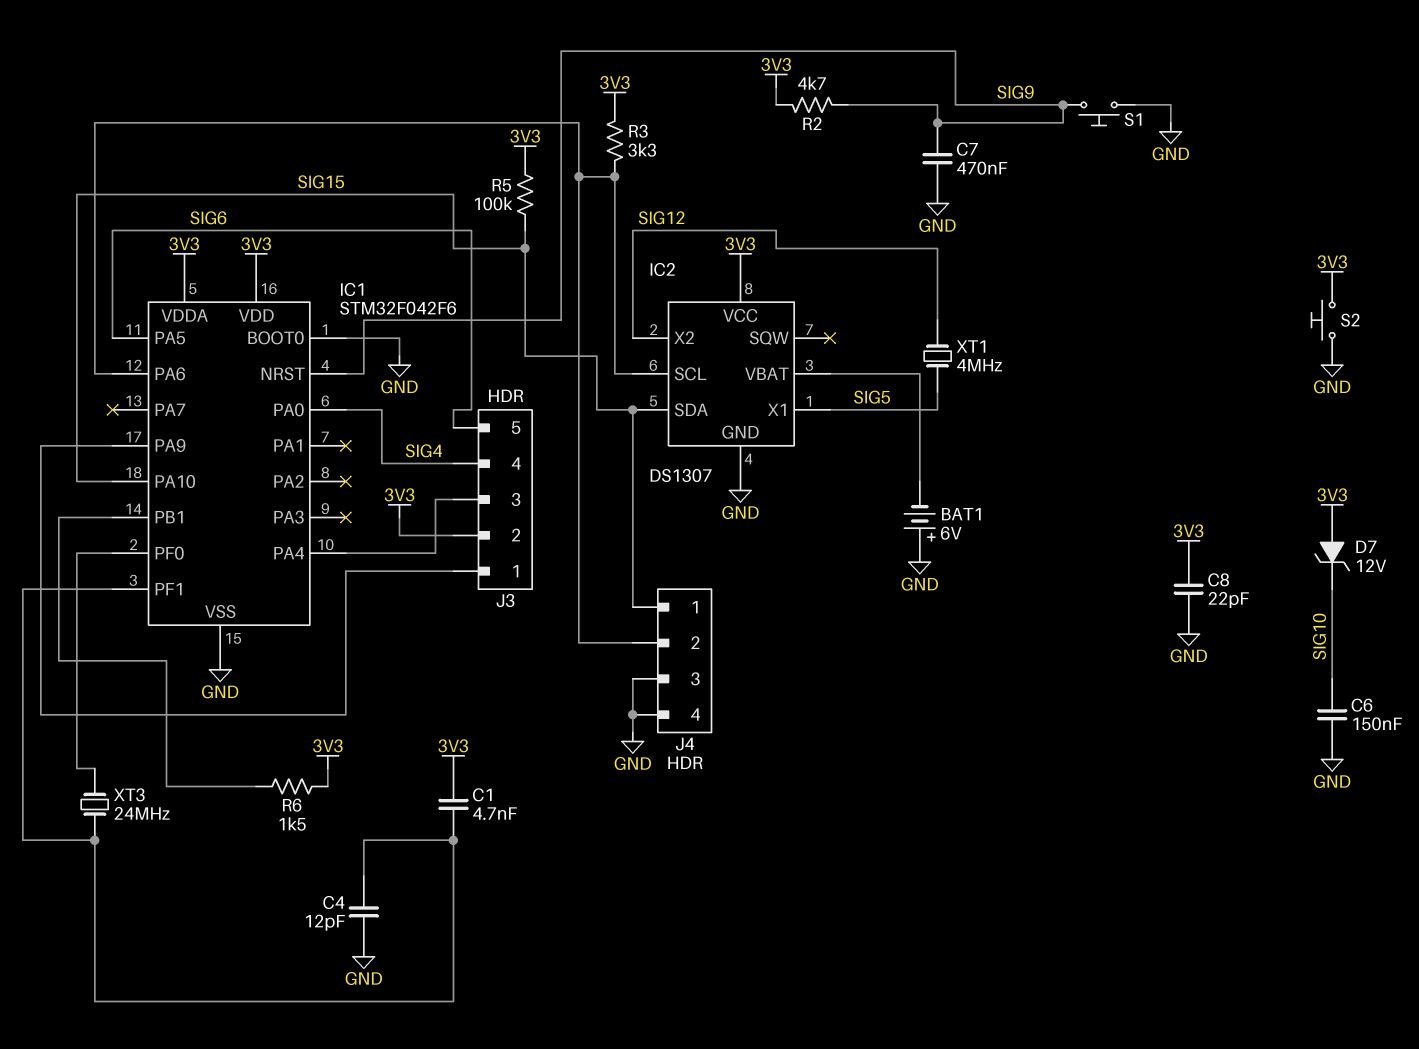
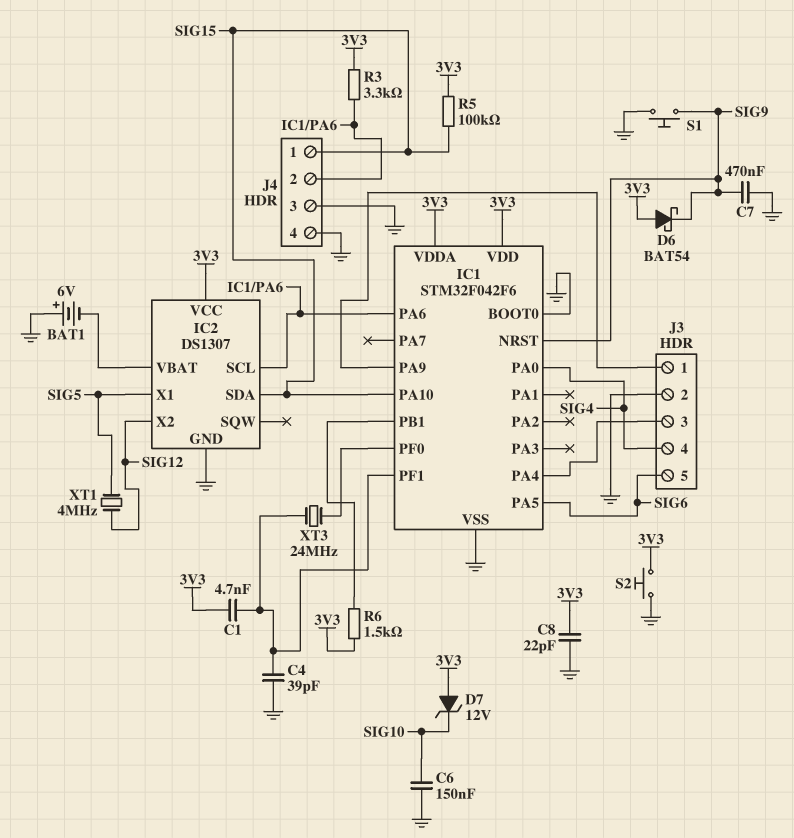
C4: 12pF (GND, IC1/PF1) -> 39pF (GND, IC1/PF1)
D6: none -> schottky BAT54 (A 3V3, K SIG9)
J3 pin 2: 3V3 -> GND
R2: 4.7k (3V3, SIG9) -> none

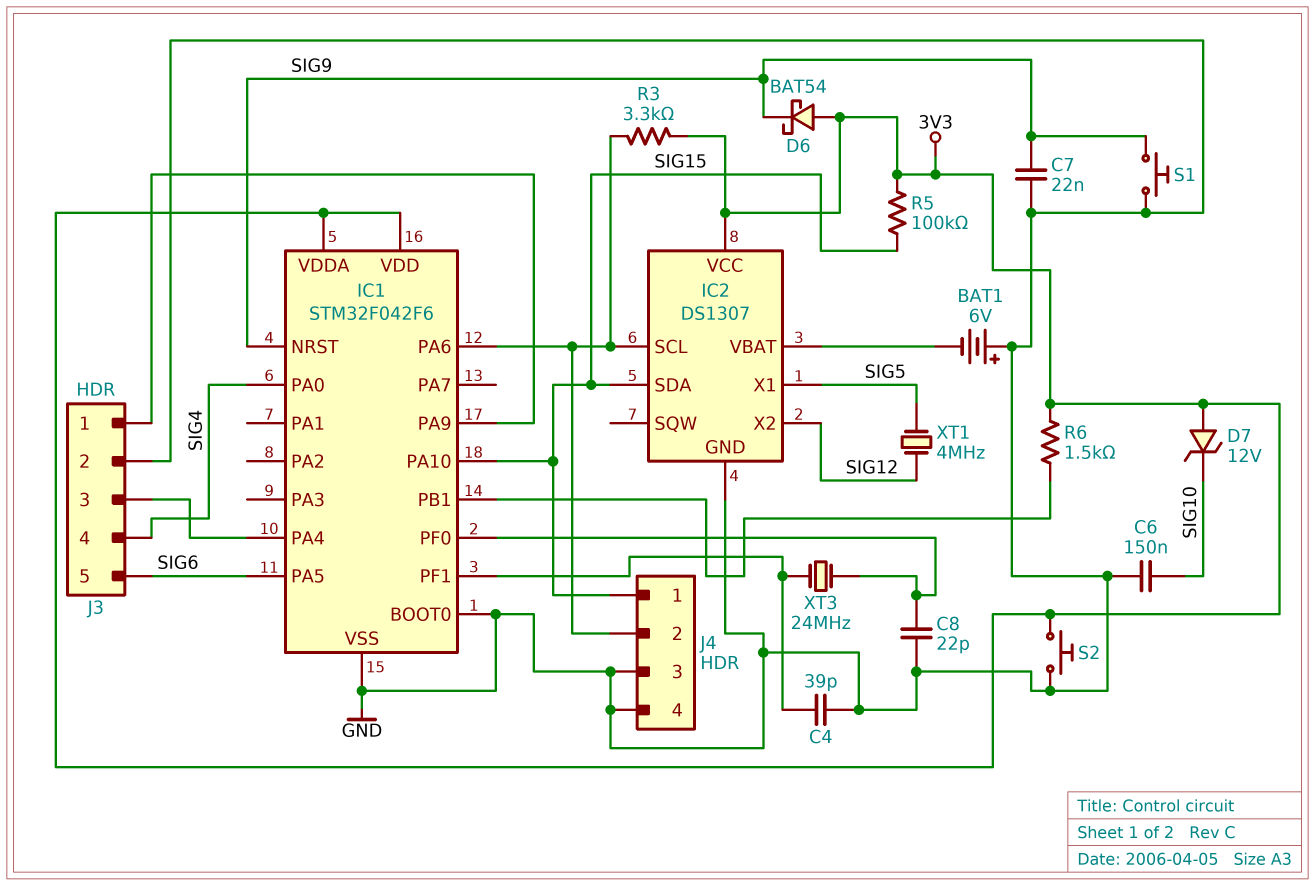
C1: 4.7nF (3V3, IC1/PF1) -> none
C7: 470nF (GND, SIG9) -> 22nF (GND, SIG9)
C8: 22pF (3V3, GND) -> 22pF (GND, IC1/PF0)

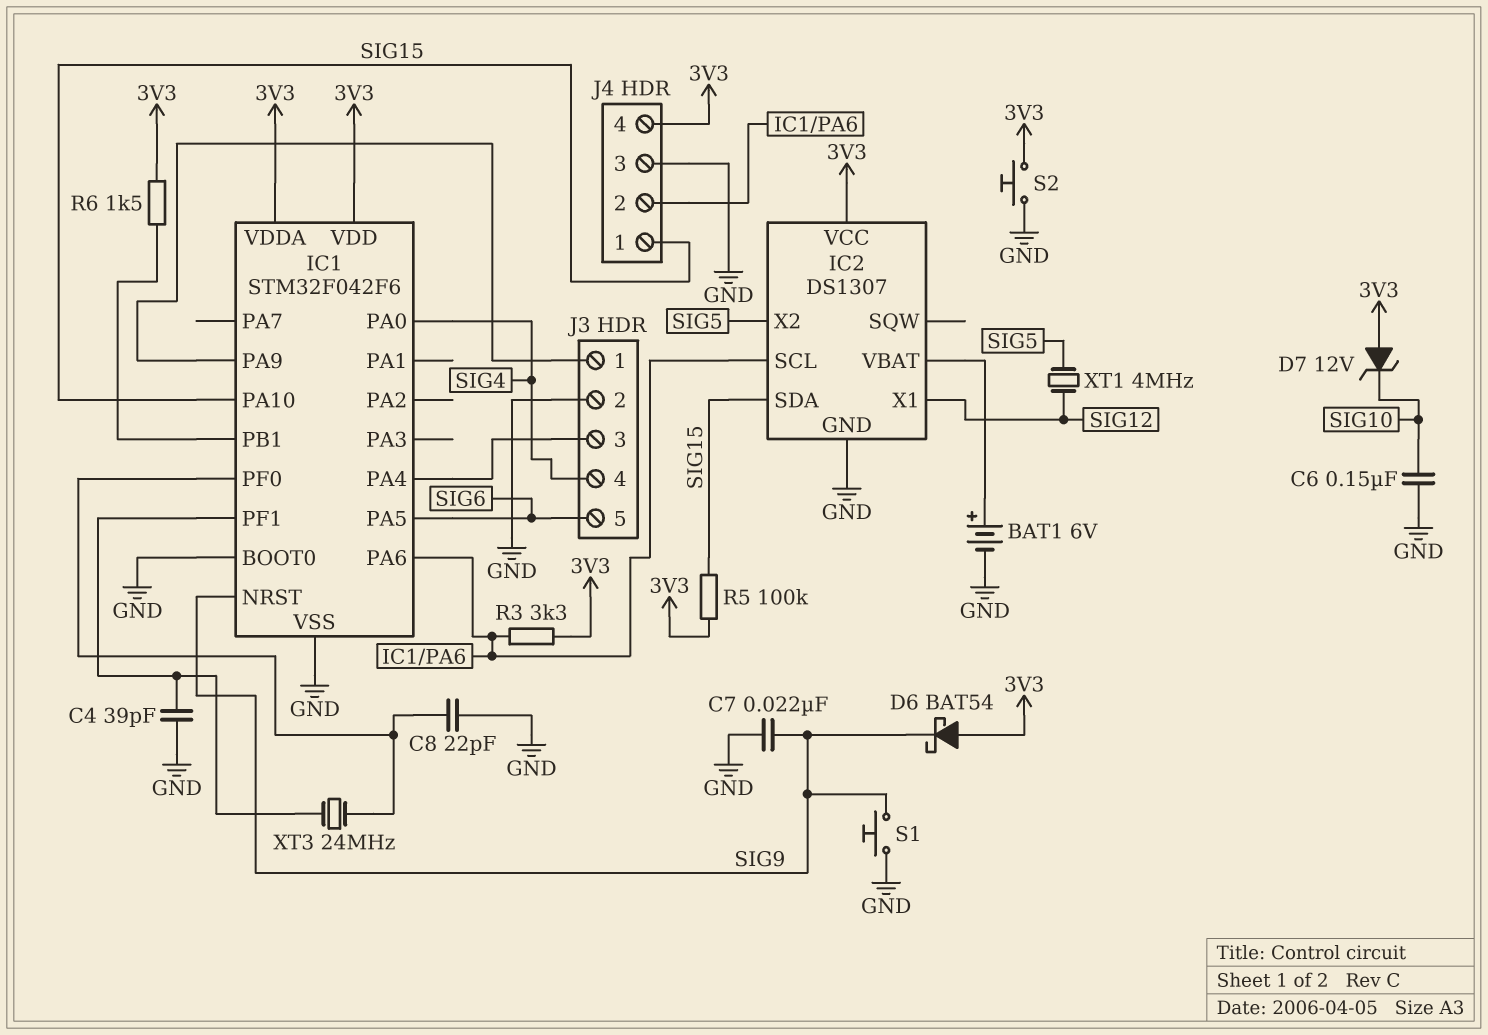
BAT1: 6V (plus GND, minus IC2/VBAT) -> 6V (plus IC2/VBAT, minus GND)
IC2 pin X1: SIG5 -> SIG12
IC2 pin X2: SIG12 -> SIG5
J4 pin 4: GND -> 3V3

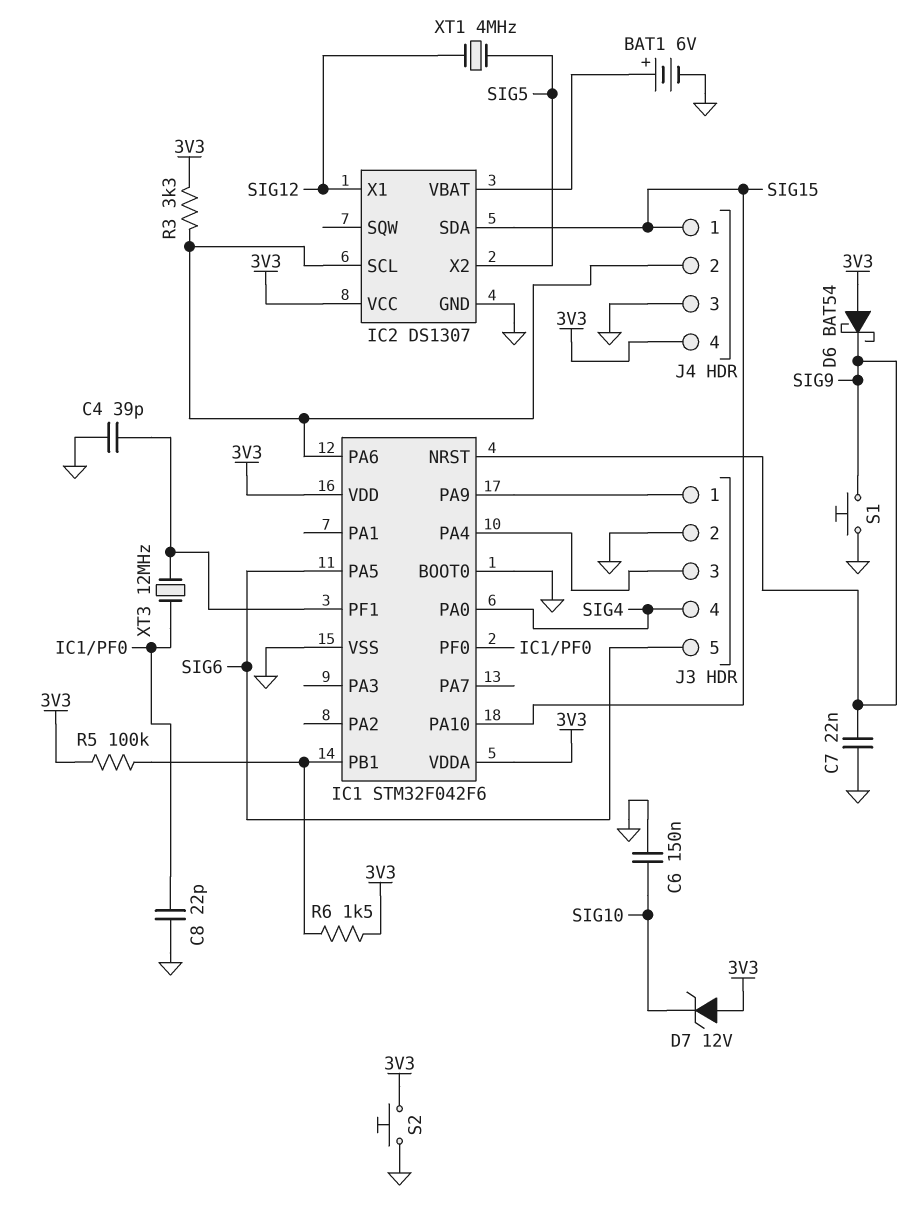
R5: 100k (3V3, SIG15) -> 100k (3V3, IC1/PB1)
XT3: 24MHz (IC1/PF0, IC1/PF1) -> 12MHz (IC1/PF0, IC1/PF1)

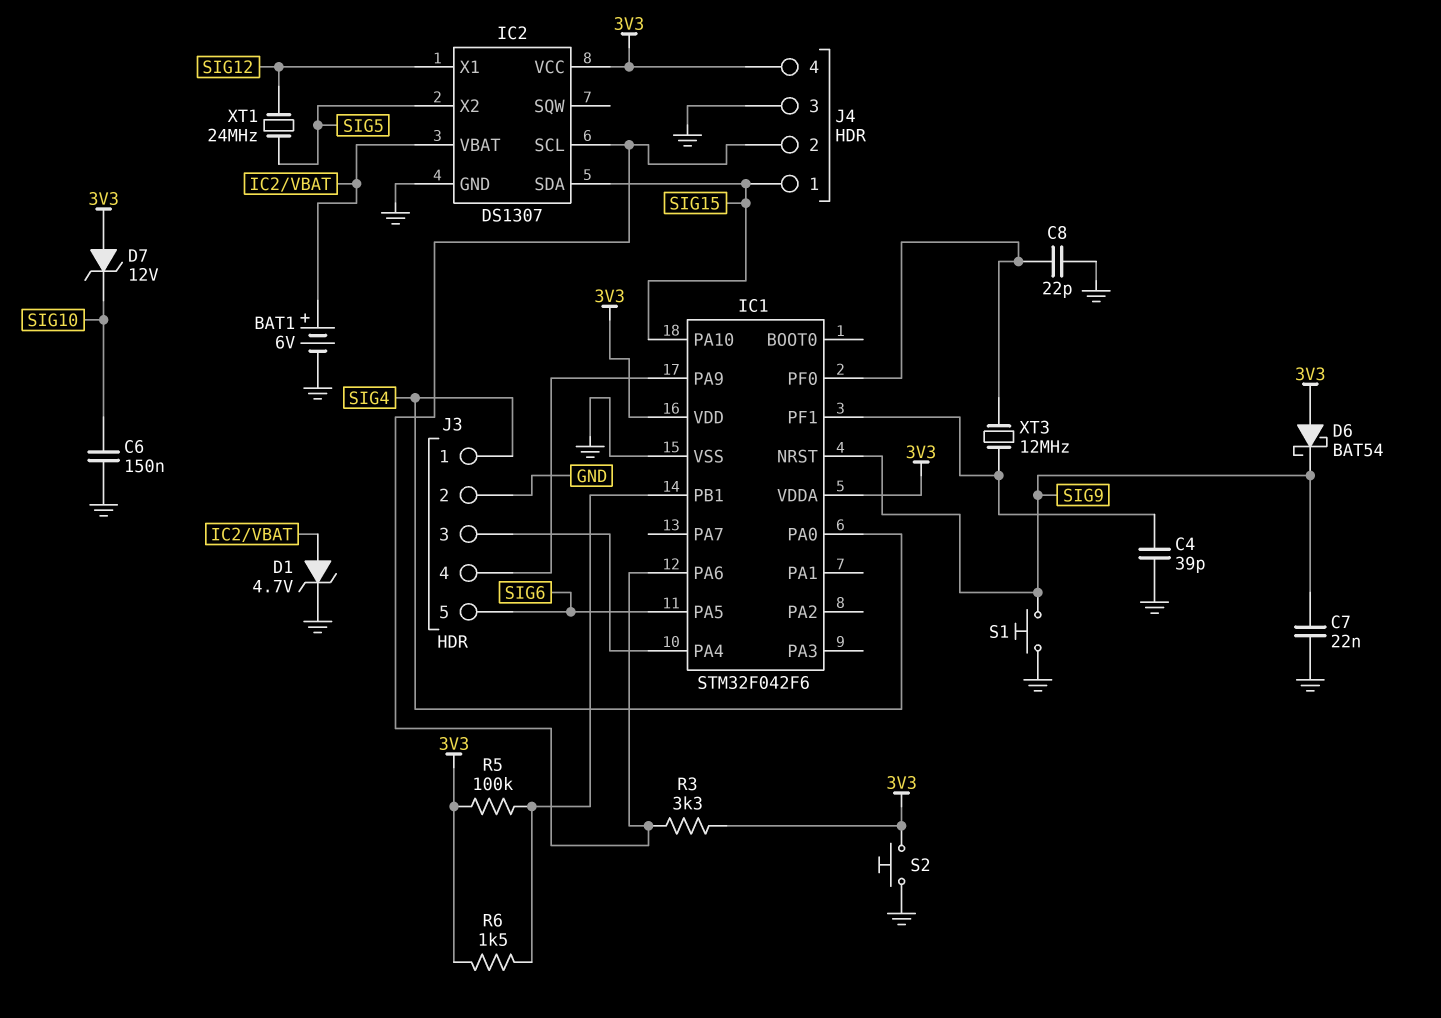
D1: none -> zener 4.7V (A IC2/VBAT, K GND)
IC1 pin BOOT0: GND -> none
J3 pin 1: IC1/PA9 -> SIG4
J3 pin 4: SIG4 -> IC1/PA9
XT1: 4MHz (SIG5, SIG12) -> 24MHz (SIG5, SIG12)

